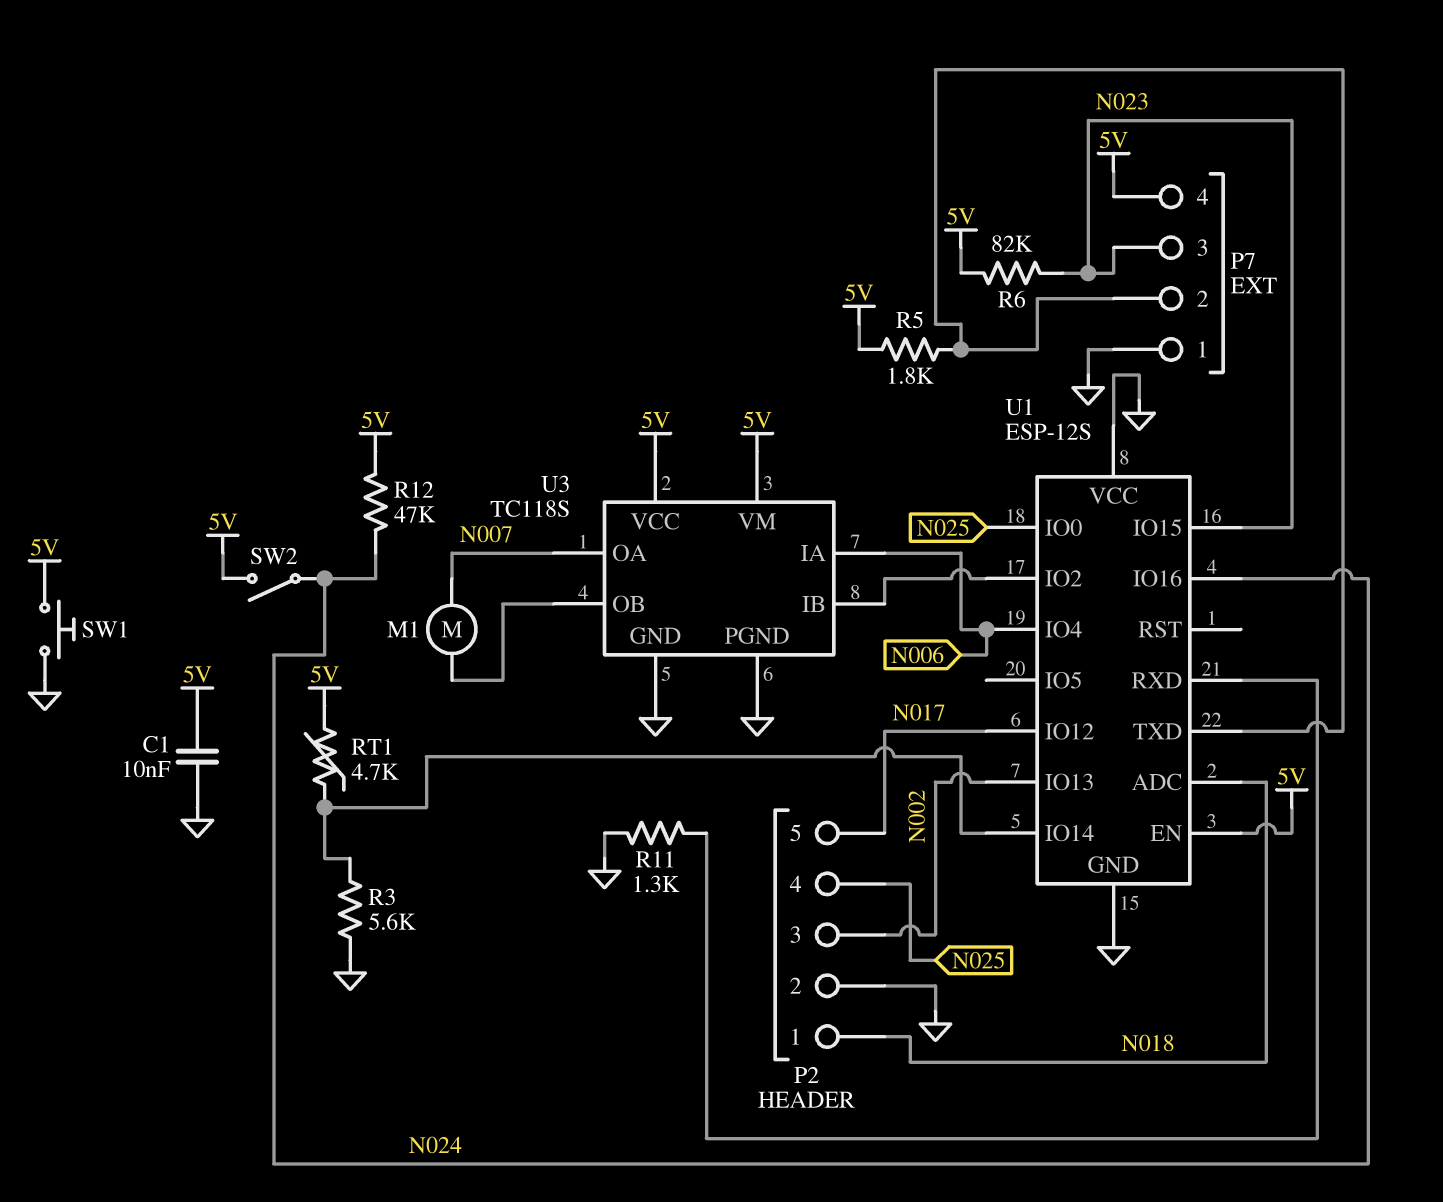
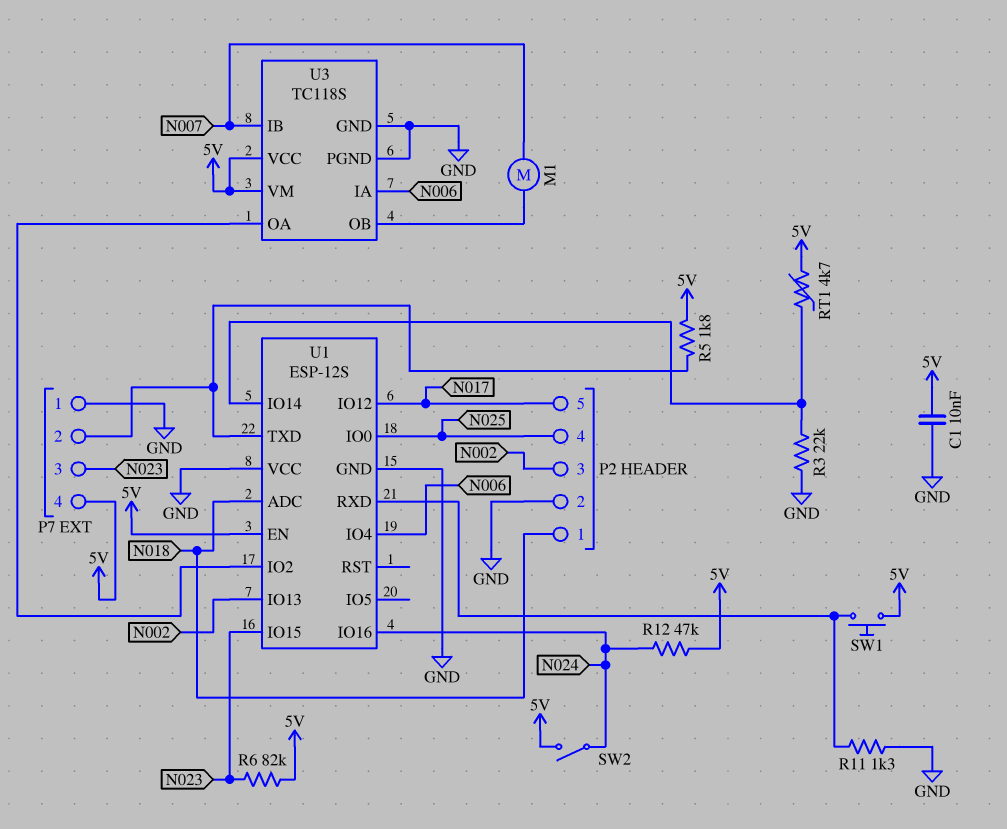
R3: 5.6k (GND, U1/IO14) -> 22k (GND, U1/IO14)
SW1: button (5V, GND) -> button (5V, U1/RXD)
U3 pin IB: U1/IO2 -> N007
U3 pin OA: N007 -> U1/IO2

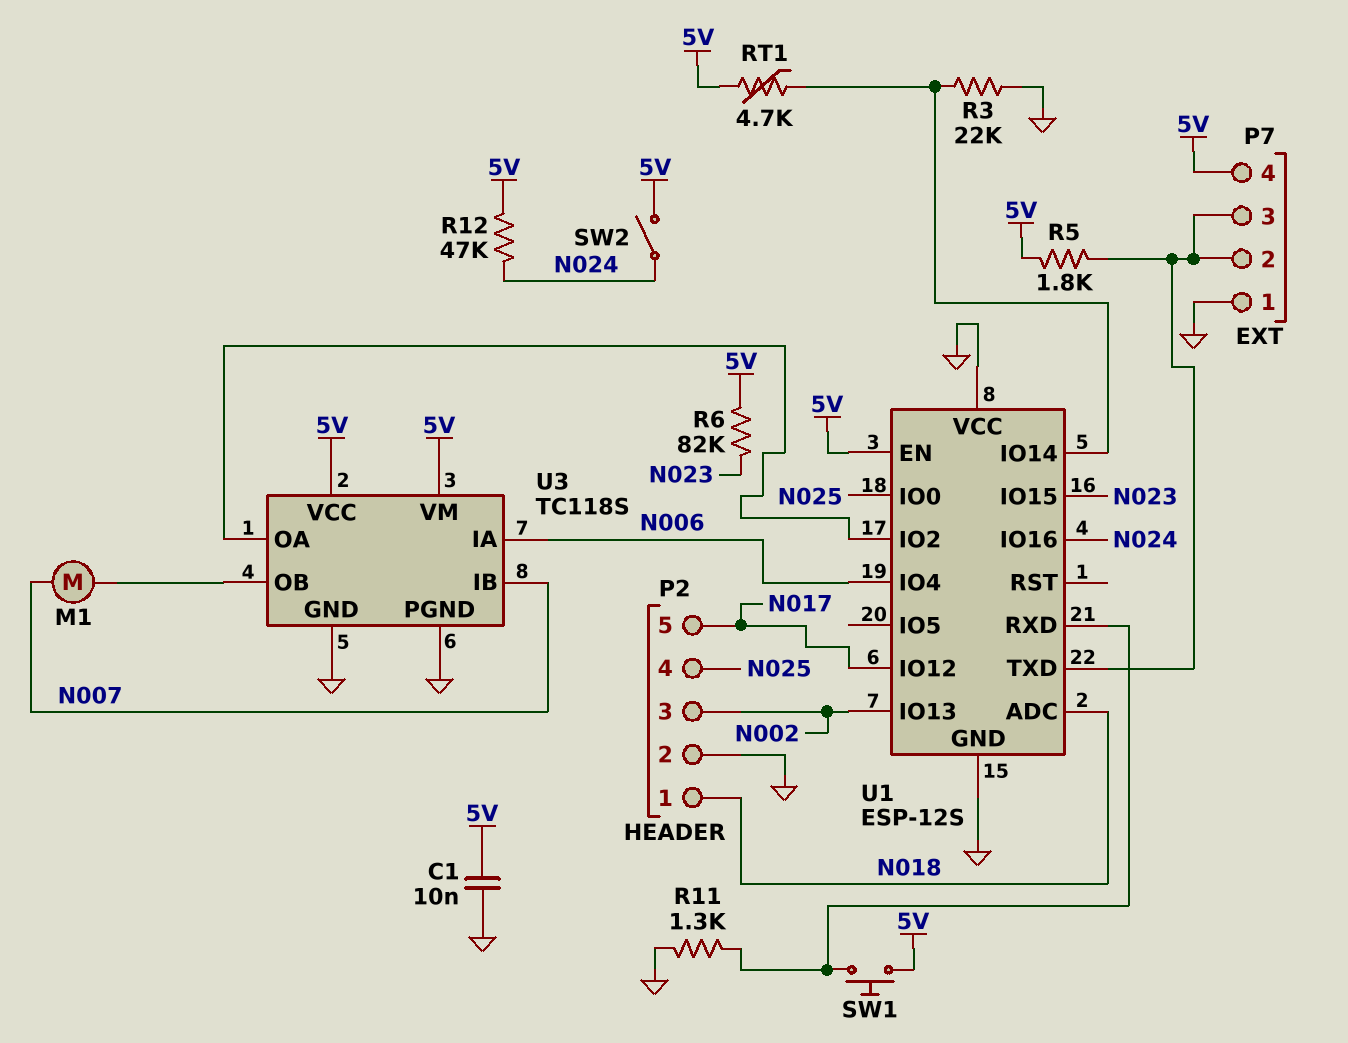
P7 pin 3: N023 -> P7/2

